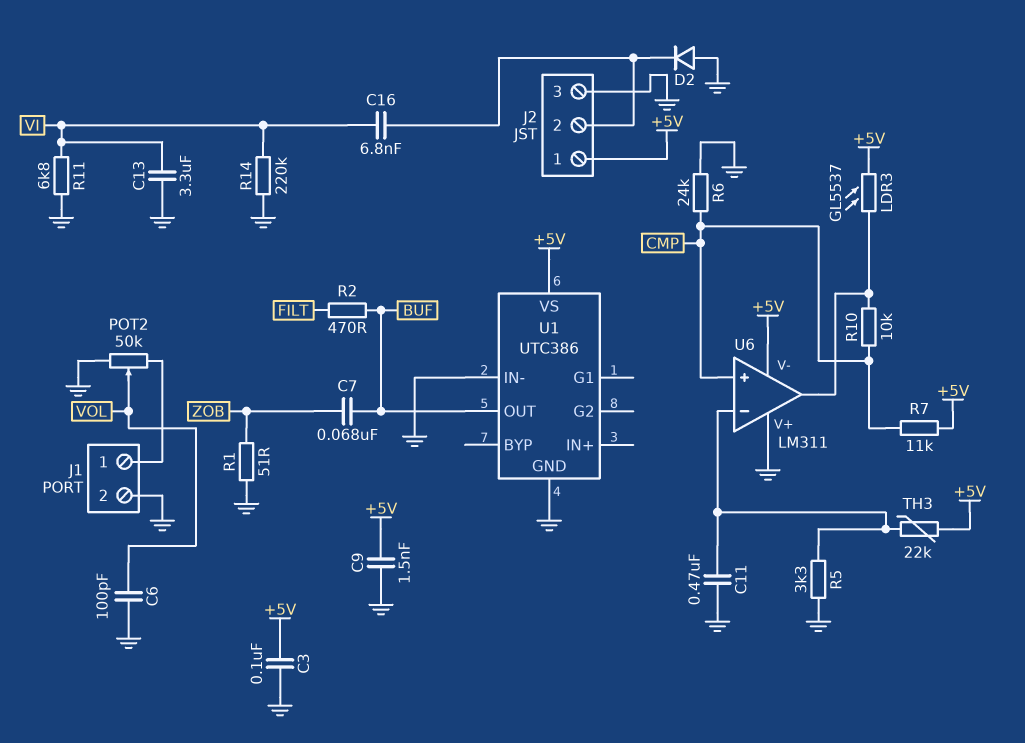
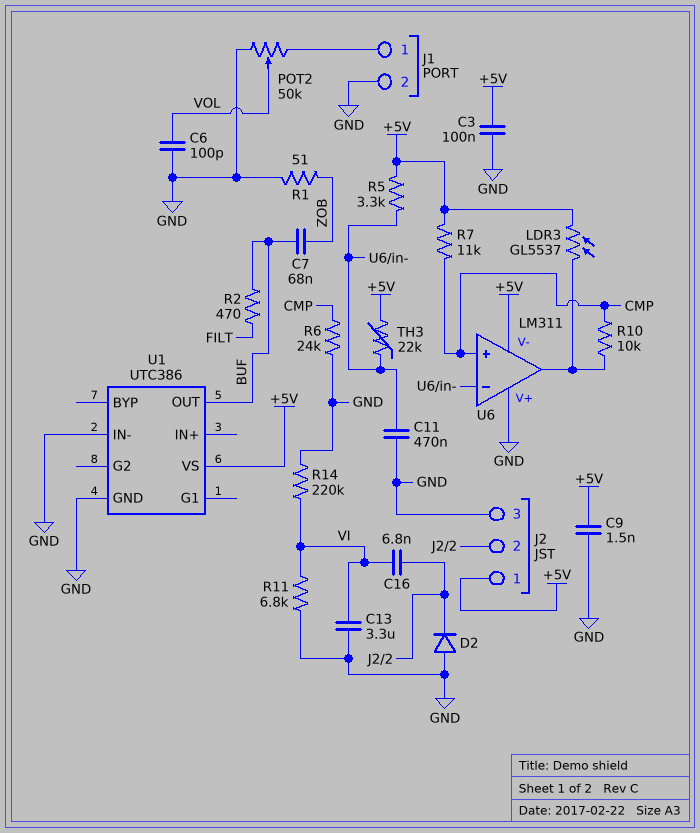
R5: 3.3k (GND, U6/in-) -> 3.3k (+5V, U6/in-)

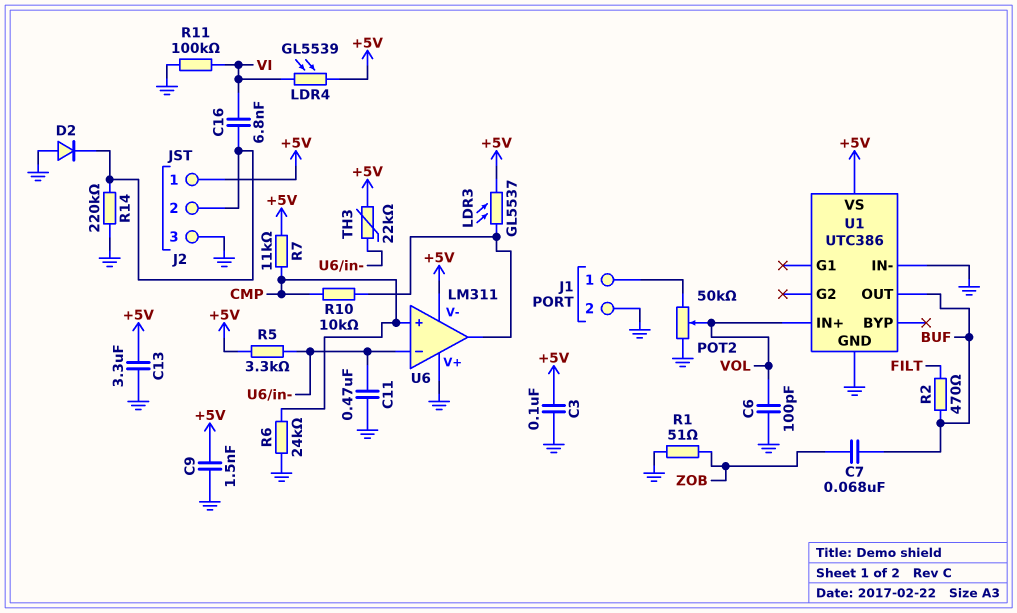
C13: 3.3uF (GND, VI) -> 3.3uF (+5V, GND)
LDR4: none -> GL5539 (+5V, VI)
R11: 6.8k (GND, VI) -> 100k (GND, VI)
R14: 220k (GND, VI) -> 220k (GND, J2/2)
U1 pin IN+: none -> VOL

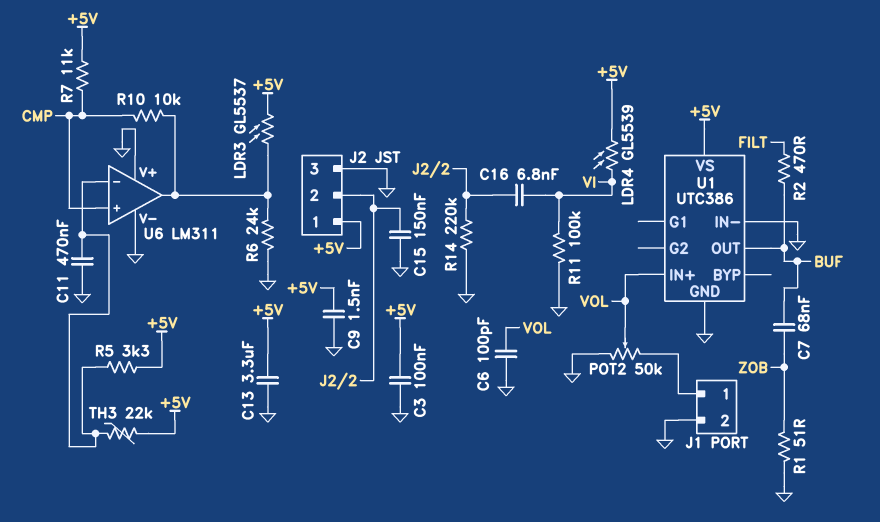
C15: none -> 150nF (GND, J2/2)
D2: diode (A GND, K J2/2) -> none
R6: 24k (CMP, GND) -> 24k (GND, U6/out)
U6 pin V-: +5V -> GND

